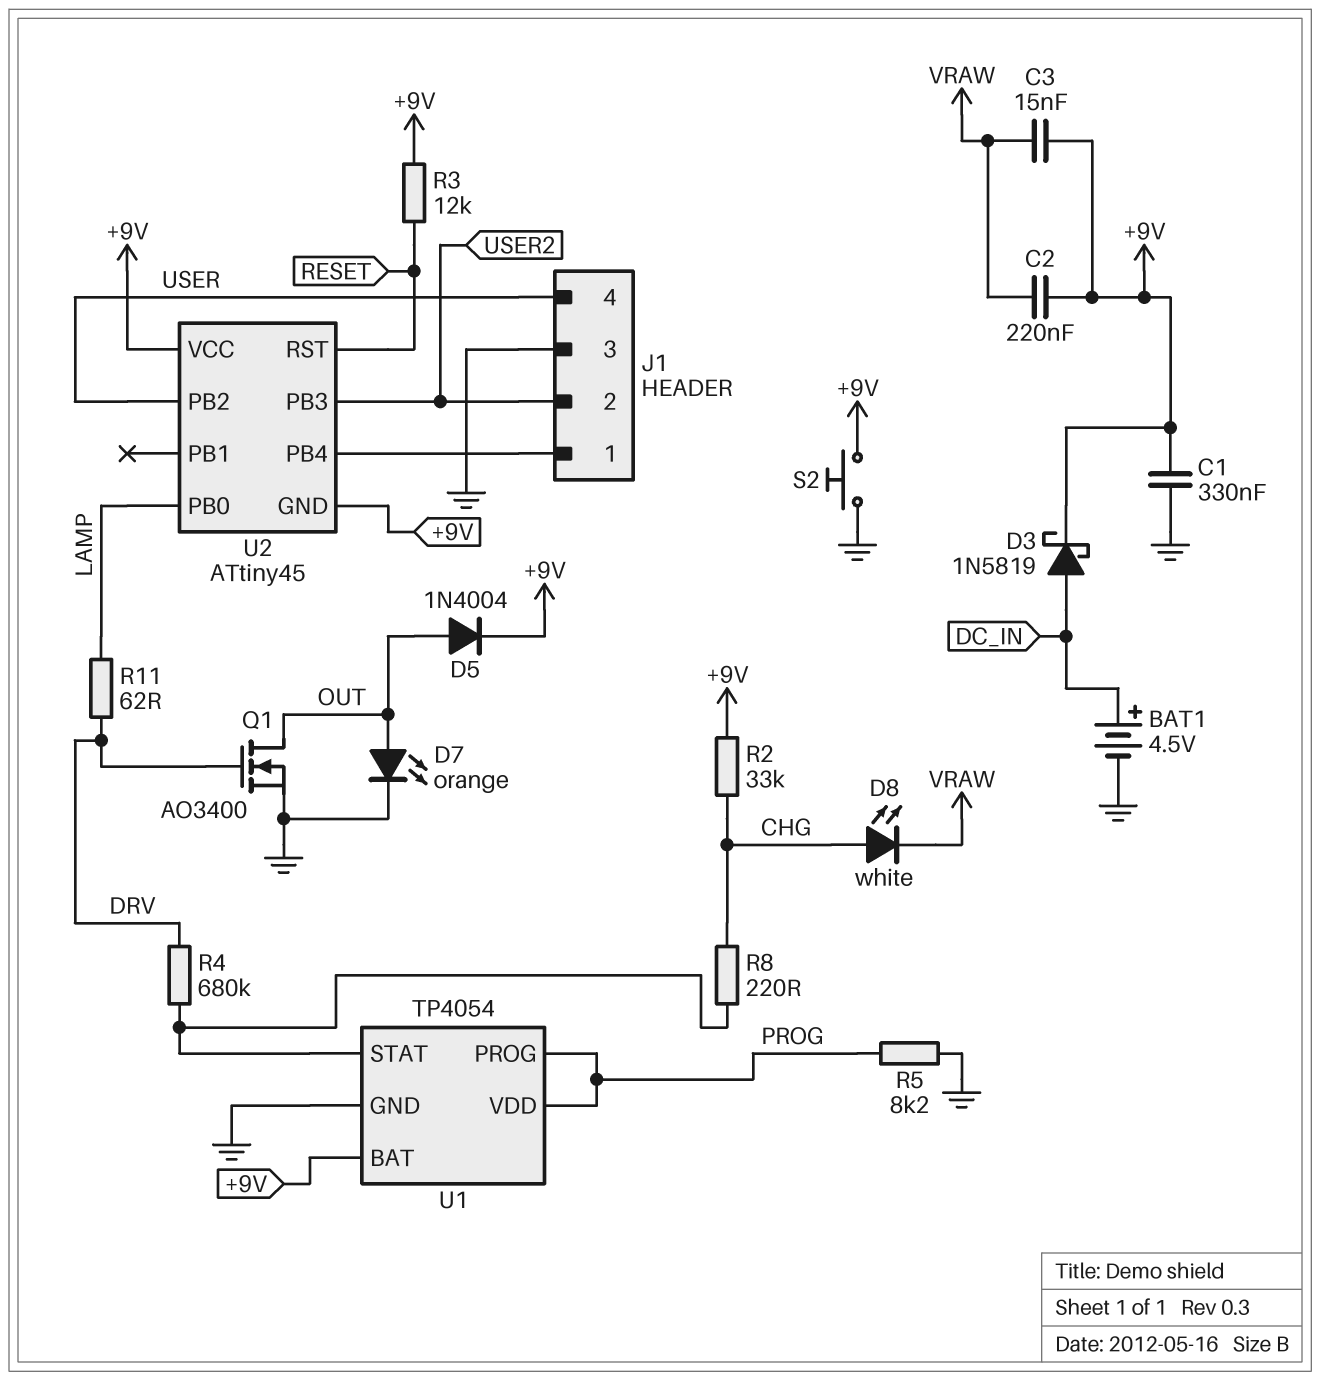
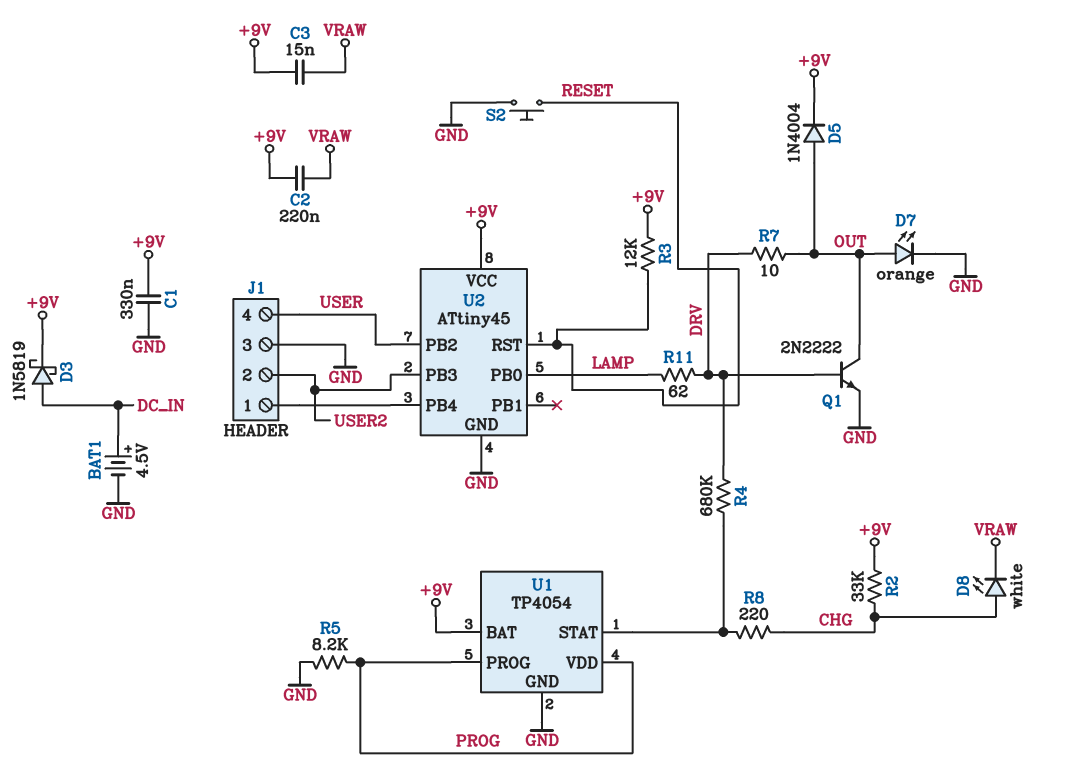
Q1: NMOS AO3400 (G DRV, D OUT, S GND) -> NPN 2N2222 (B DRV, C OUT, E GND)
R7: none -> 10 (DRV, OUT)
S2: button (+9V, GND) -> button (GND, RESET)
U2 pin GND: +9V -> GND

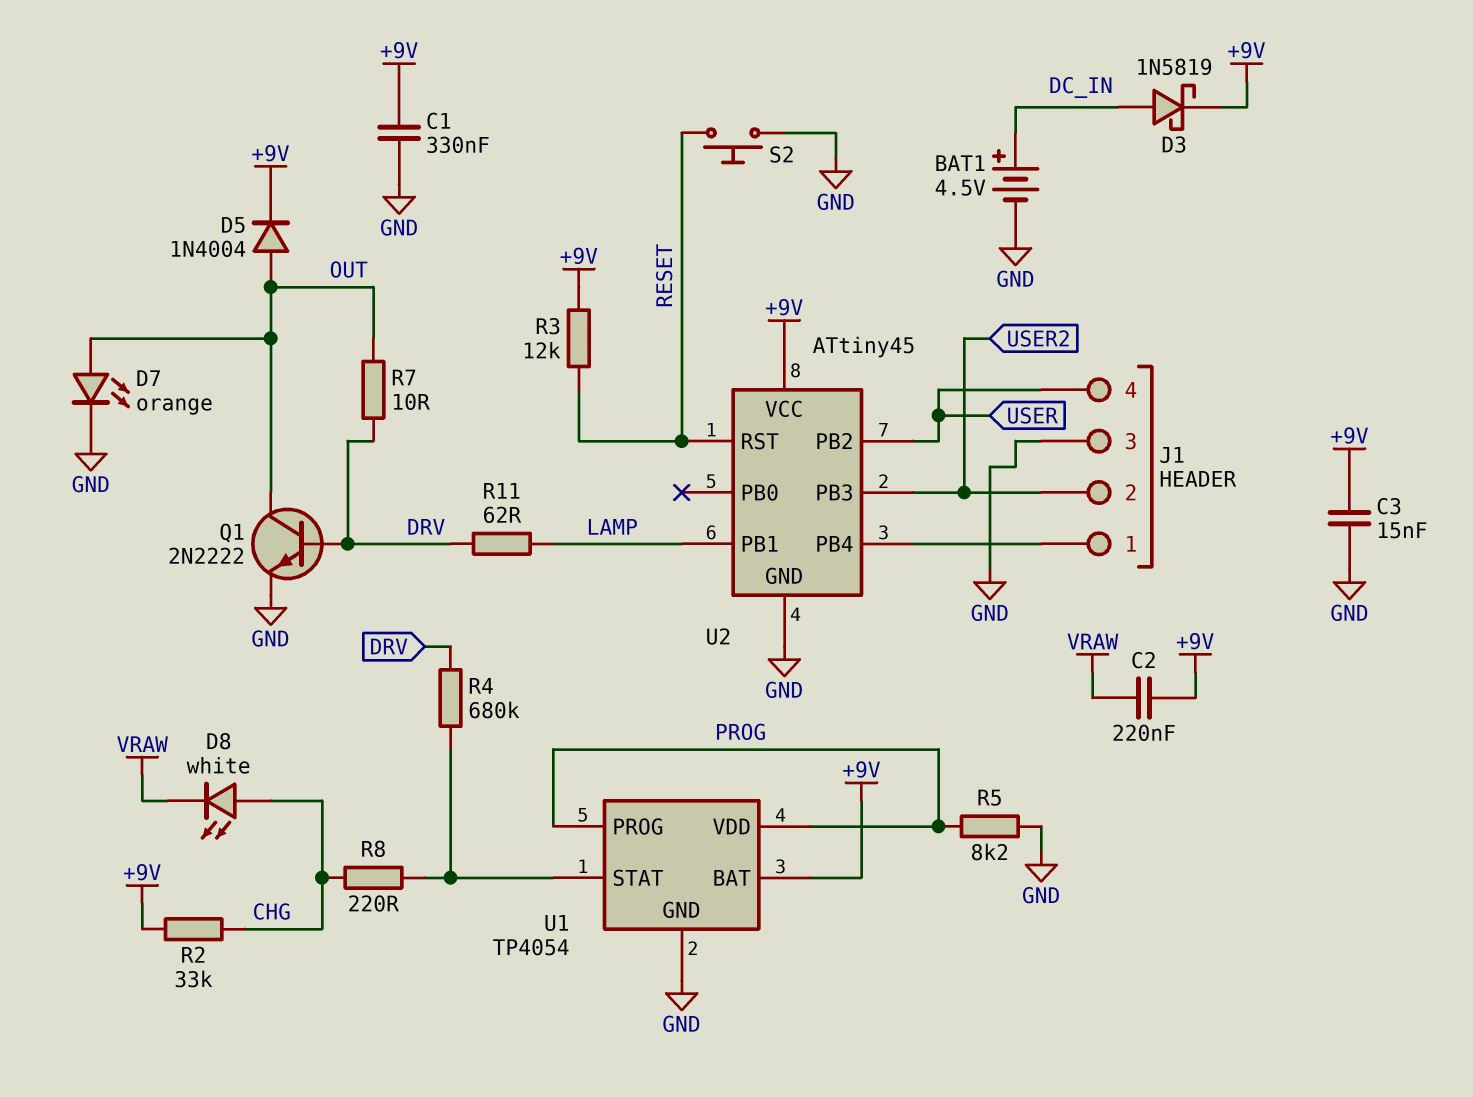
C3: 15nF (+9V, VRAW) -> 15nF (+9V, GND)
U2 pin PB0: LAMP -> none
U2 pin PB1: none -> LAMP

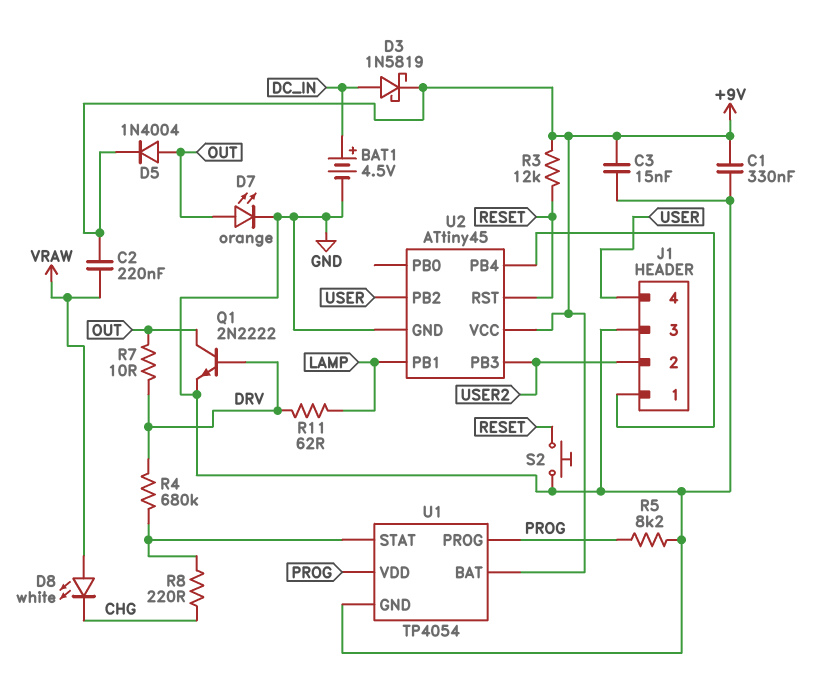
D8: LED white (A CHG, K VRAW) -> LED white (A VRAW, K CHG)
R2: 33k (+9V, CHG) -> none

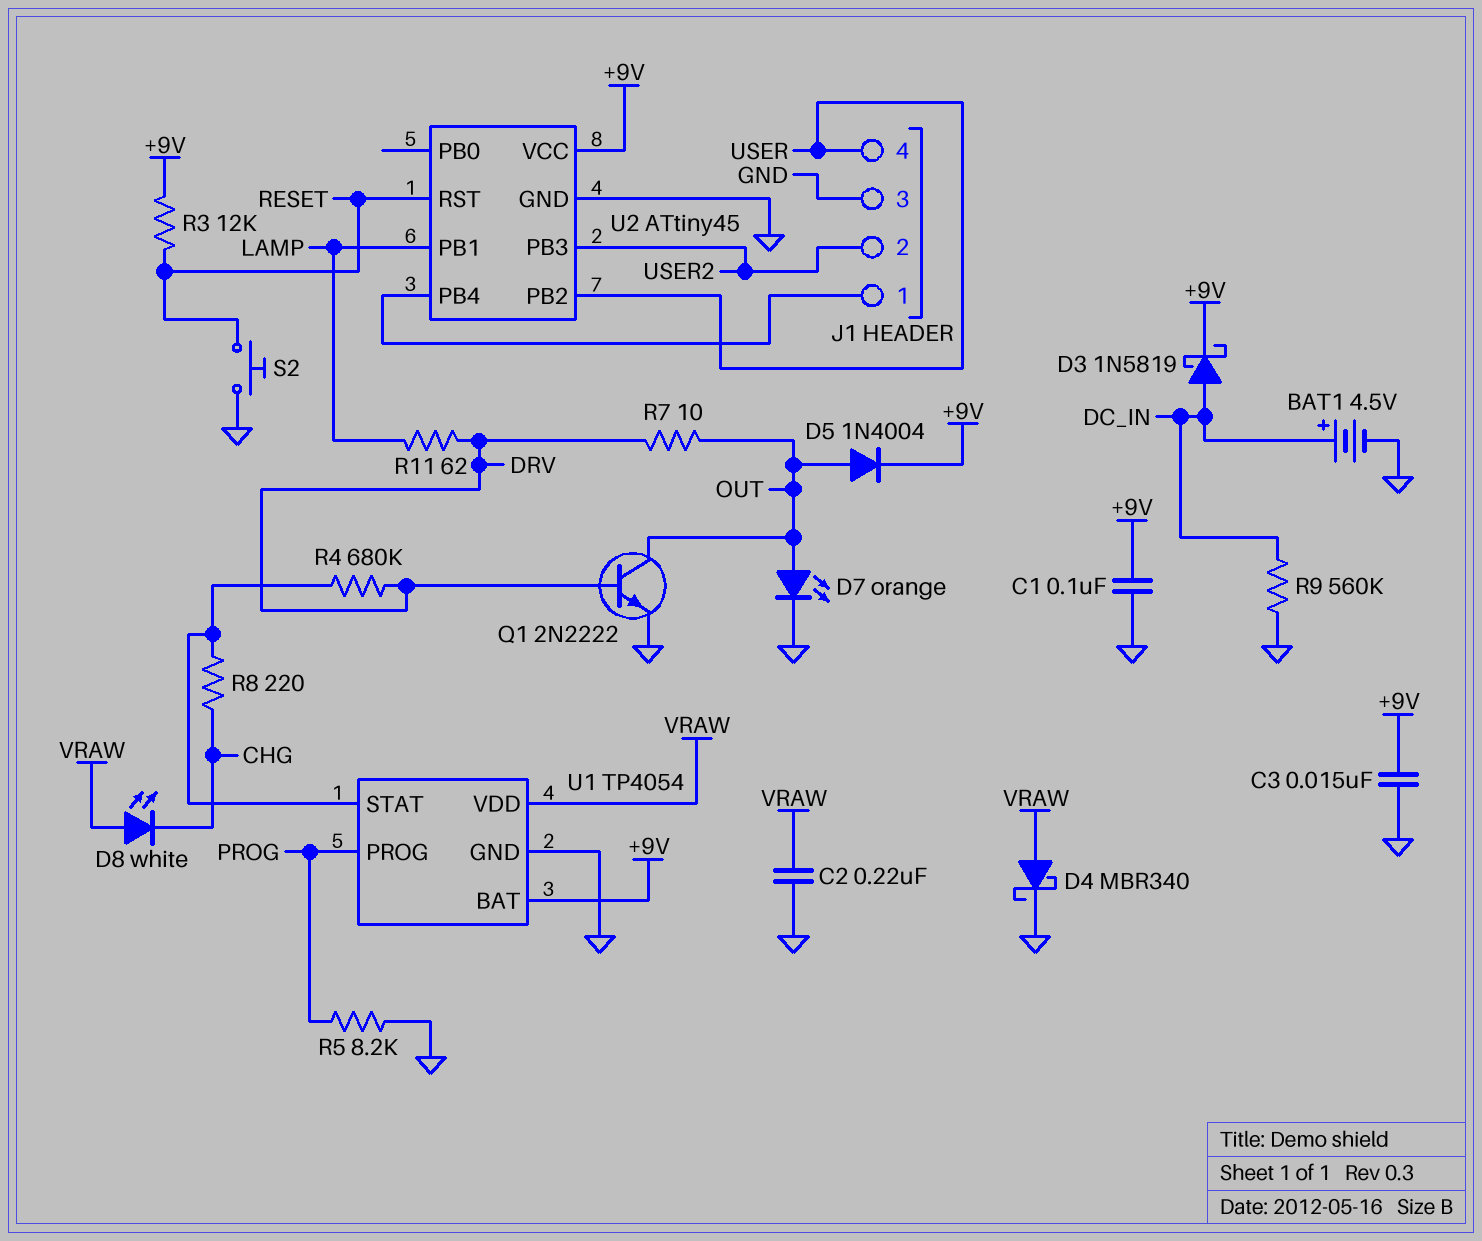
C1: 330nF (+9V, GND) -> 100nF (+9V, GND)
C2: 220nF (+9V, VRAW) -> 220nF (GND, VRAW)
D4: none -> schottky MBR340 (A VRAW, K GND)
R9: none -> 560k (DC_IN, GND)
U1 pin VDD: PROG -> VRAW

